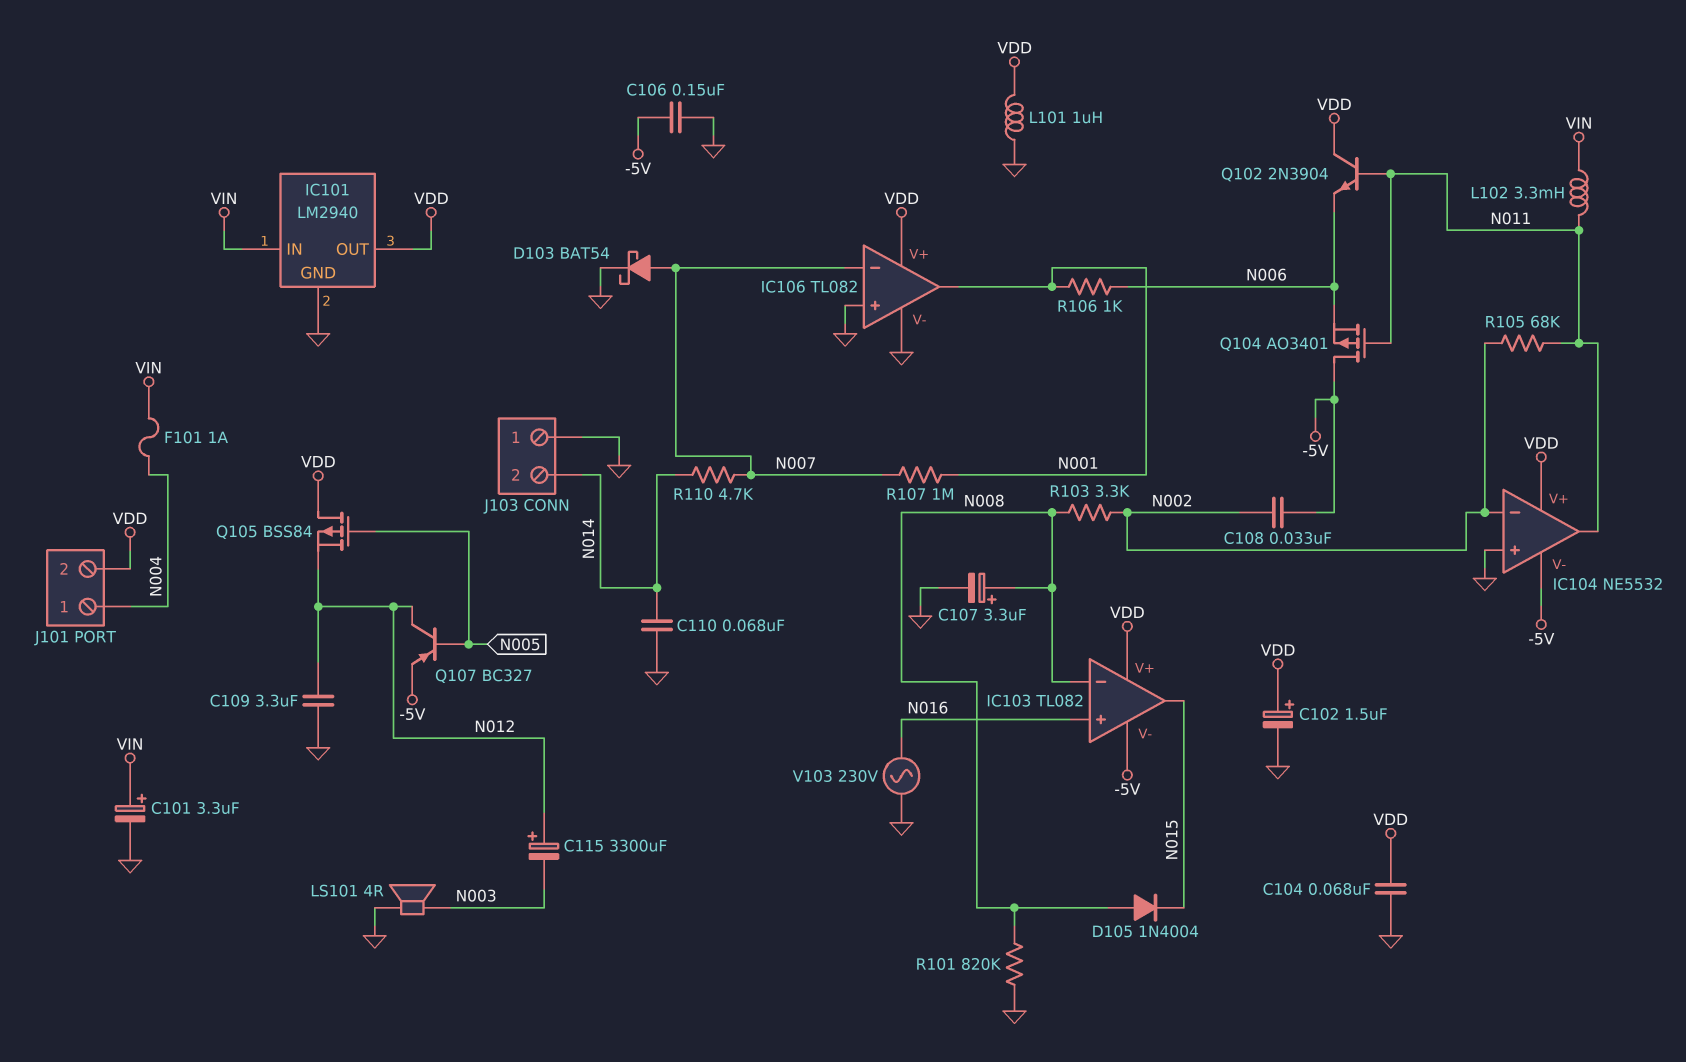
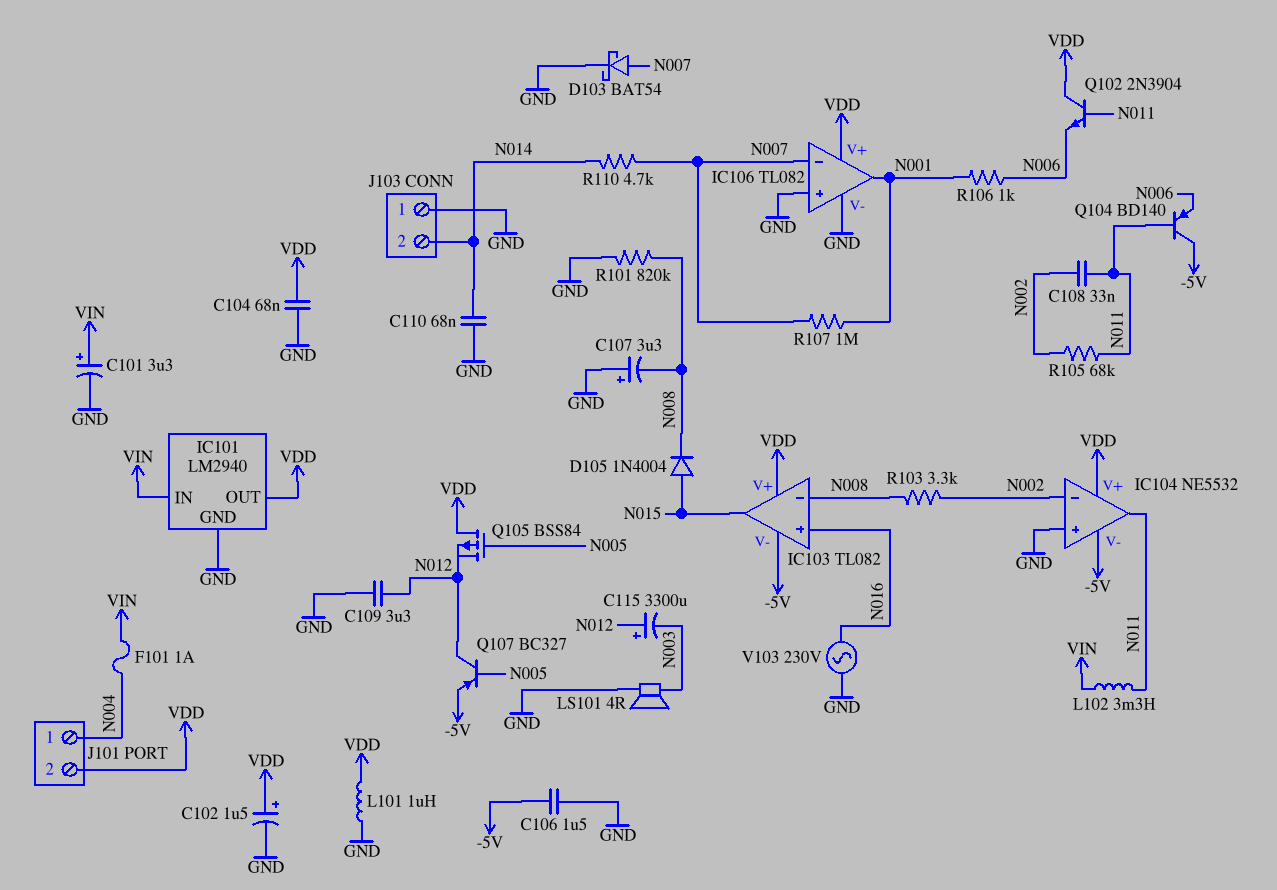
C106: 150nF (-5V, GND) -> 1.5uF (-5V, GND)
C107: 3.3uF (plus N008, minus GND) -> 3.3uF (plus GND, minus N008)
C108: 33nF (-5V, N002) -> 33nF (N002, N011)
D105: diode 1N4004 (A N008, K N015) -> diode 1N4004 (A N015, K N008)
Q104: PMOS AO3401 (G N011, D -5V, S N006) -> PNP BD140 (B N011, C -5V, E N006)

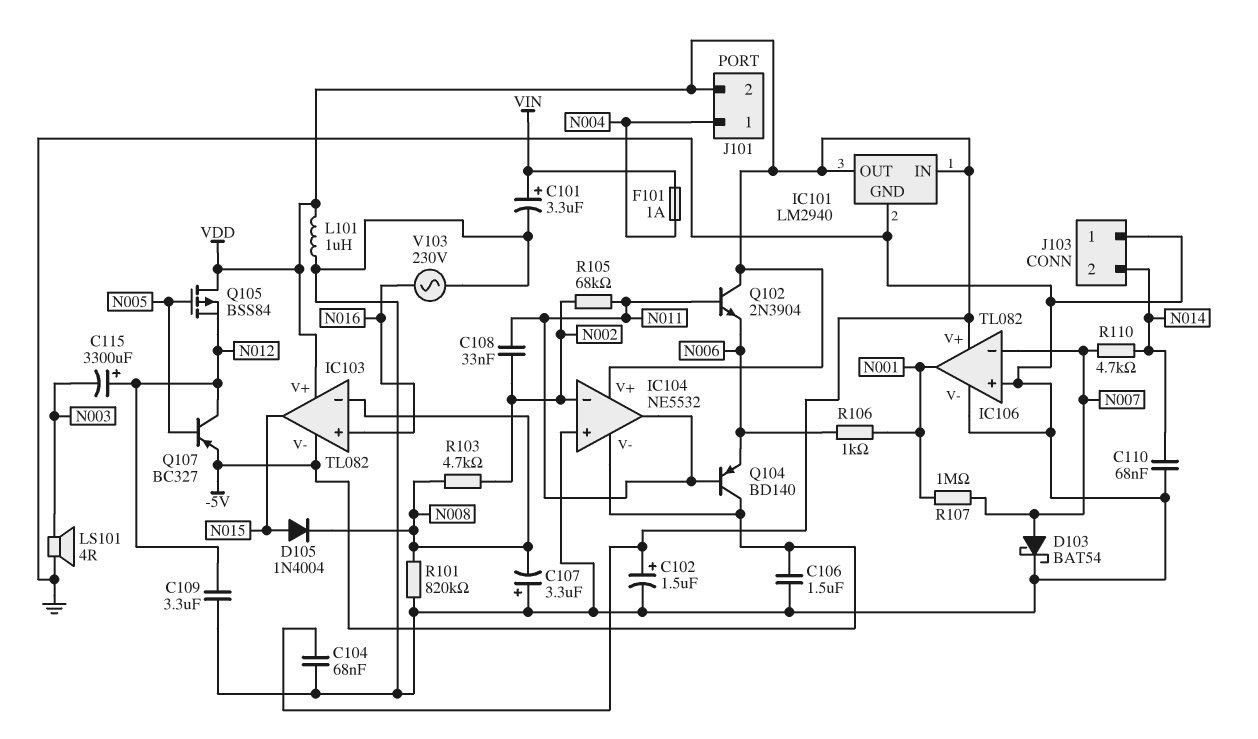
IC101 pin IN: VIN -> VDD
L102: 3.3mH (N011, VIN) -> none
R103: 3.3k (N002, N008) -> 4.7k (N002, N008)

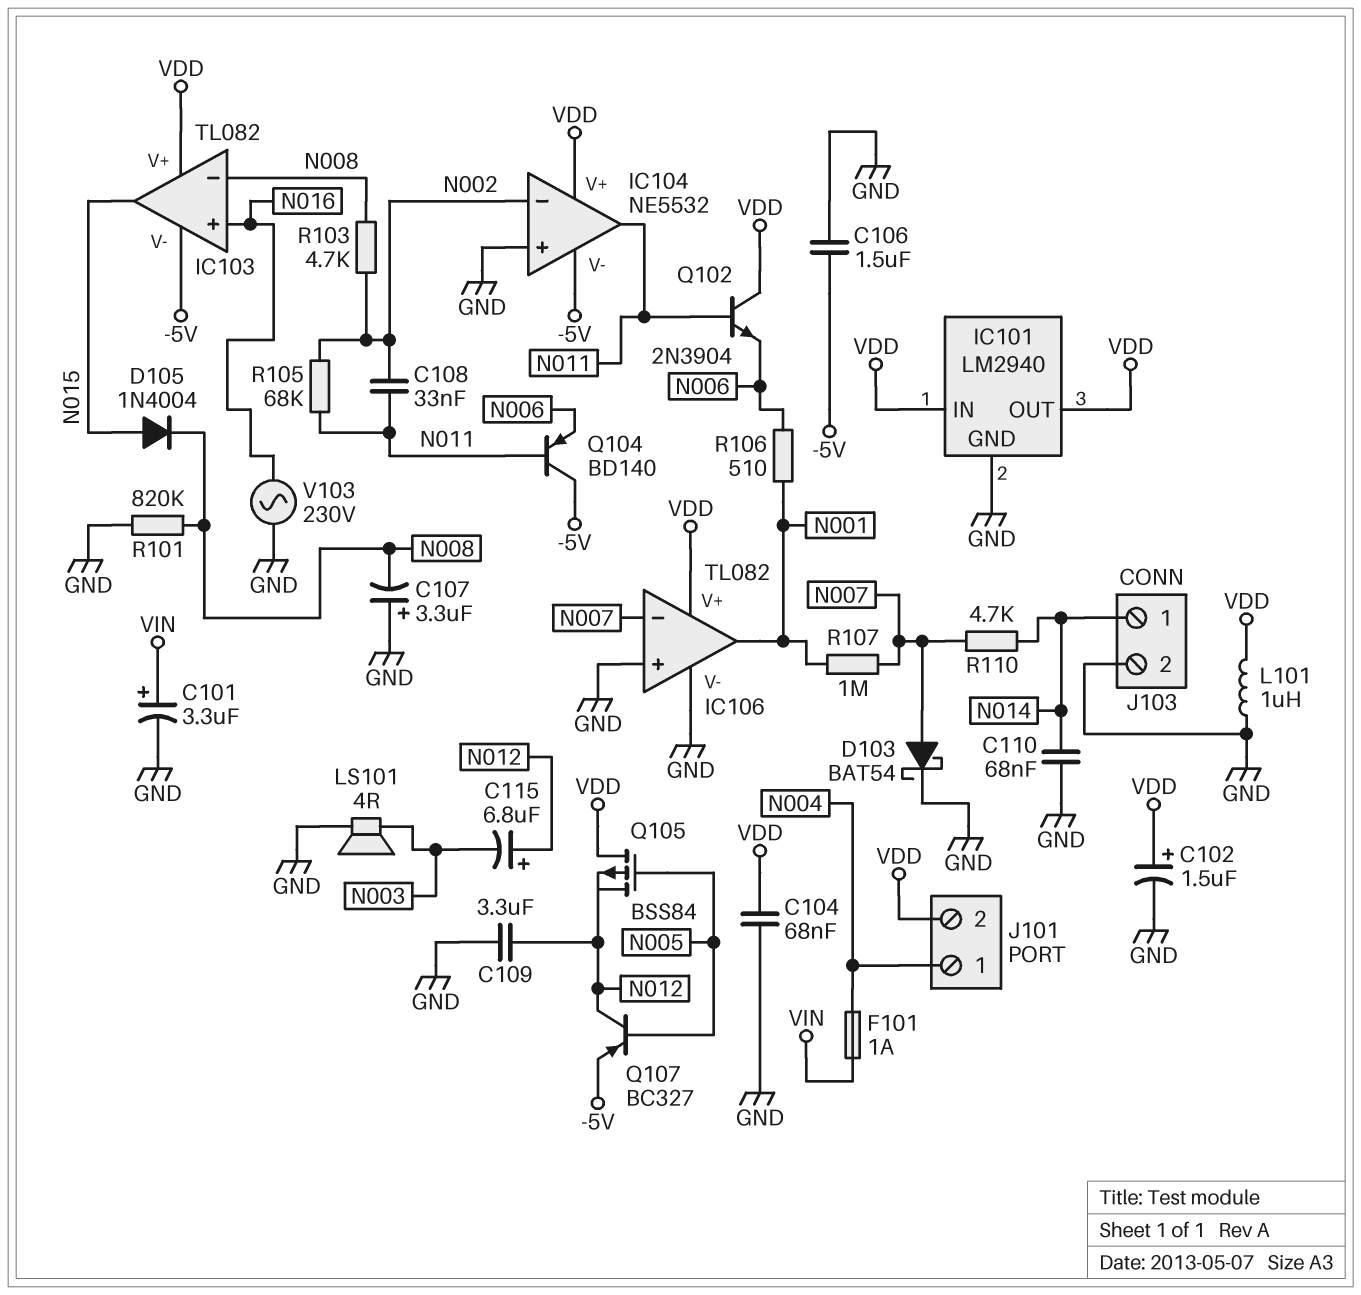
C115: 3300uF (plus N012, minus N003) -> 6.8uF (plus N012, minus N003)
J103 pin 1: GND -> N014
J103 pin 2: N014 -> GND
R106: 1k (N001, N006) -> 510 (N001, N006)

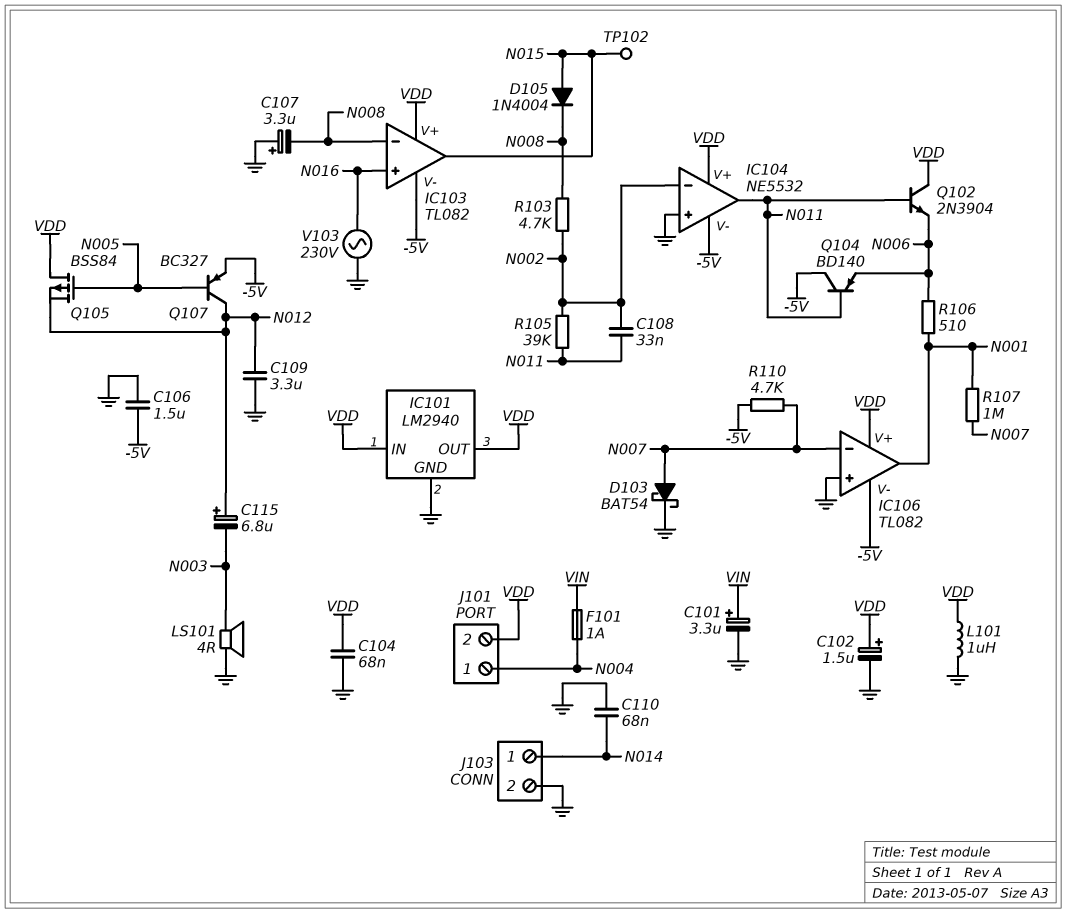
IC106 pin V-: GND -> -5V
R101: 820k (GND, N008) -> none
R105: 68k (N002, N011) -> 39k (N002, N011)
R110: 4.7k (N007, N014) -> 4.7k (-5V, N007)
TP102: none -> test point (N015)

